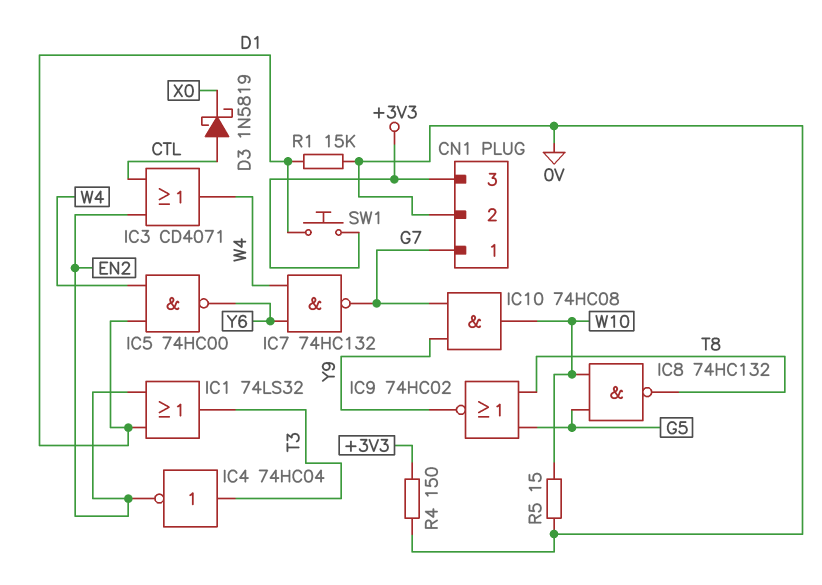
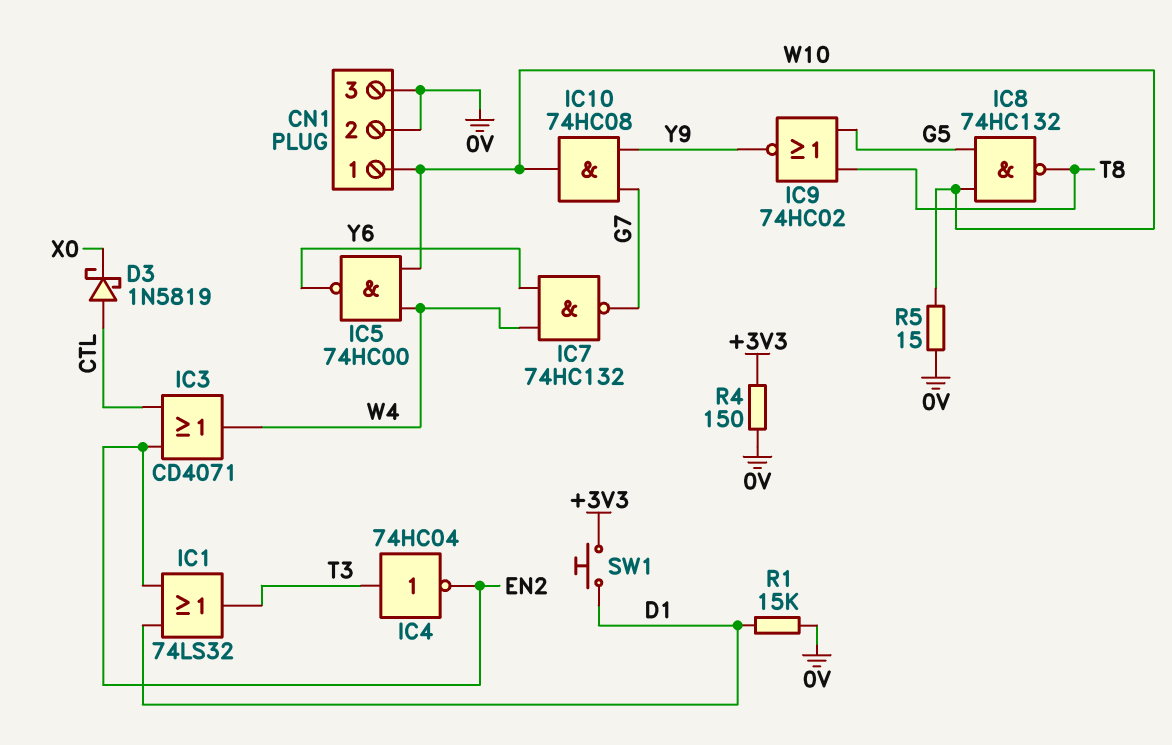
CN1 pin 1: G7 -> W10
CN1 pin 3: +3V3 -> 0V
IC5: NAND 74HC00 (in D1, in W4, out Y6) -> NAND 74HC00 (in W4, in W10, out Y6)

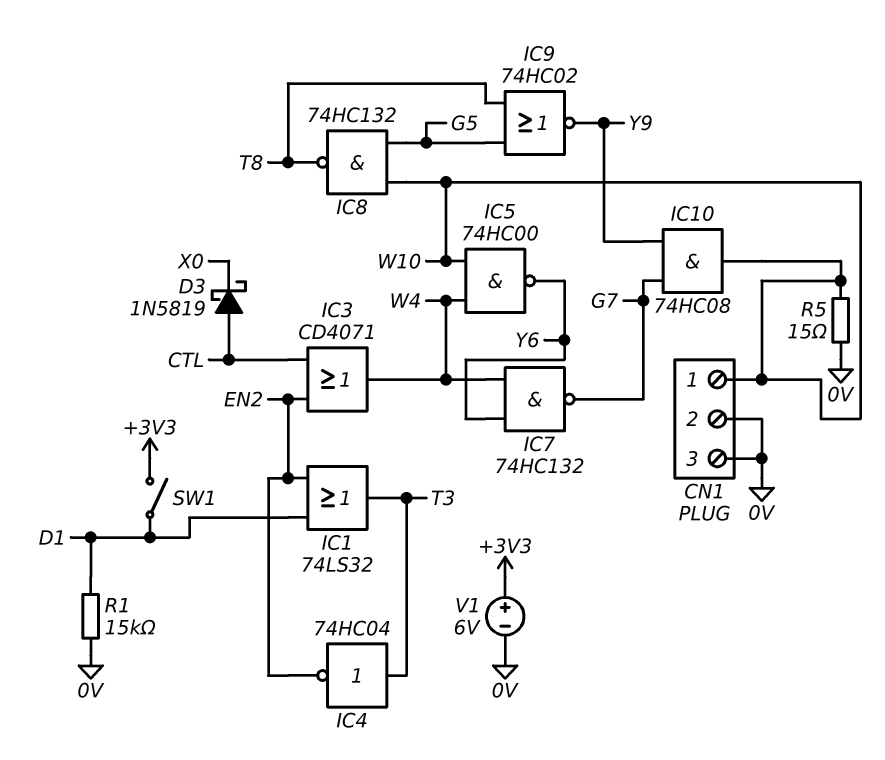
R4: 150 (+3V3, 0V) -> none
SW1: button (+3V3, D1) -> switch (+3V3, D1)
V1: none -> 6V (plus +3V3, minus 0V)

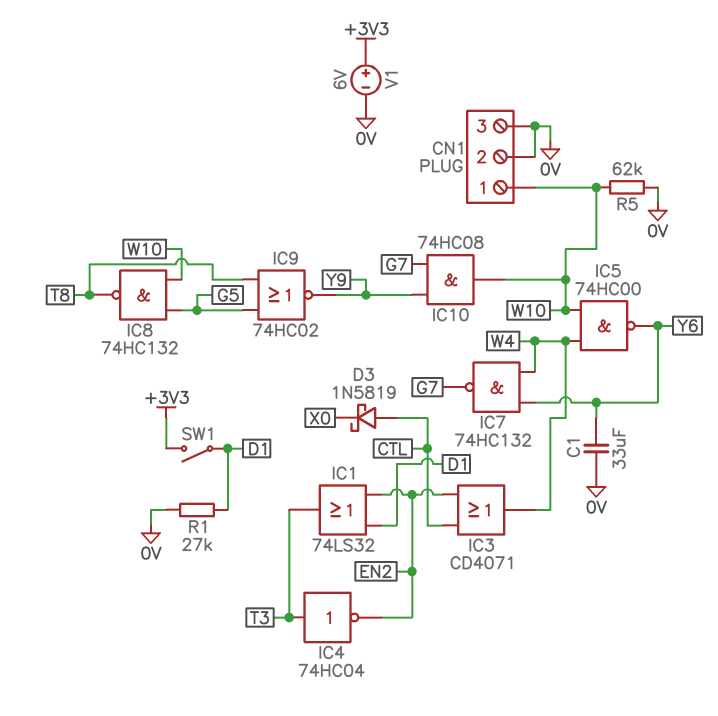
C1: none -> 33uF (0V, Y6)
R1: 15k (0V, D1) -> 27k (0V, D1)
R5: 15 (0V, W10) -> 62k (0V, W10)

